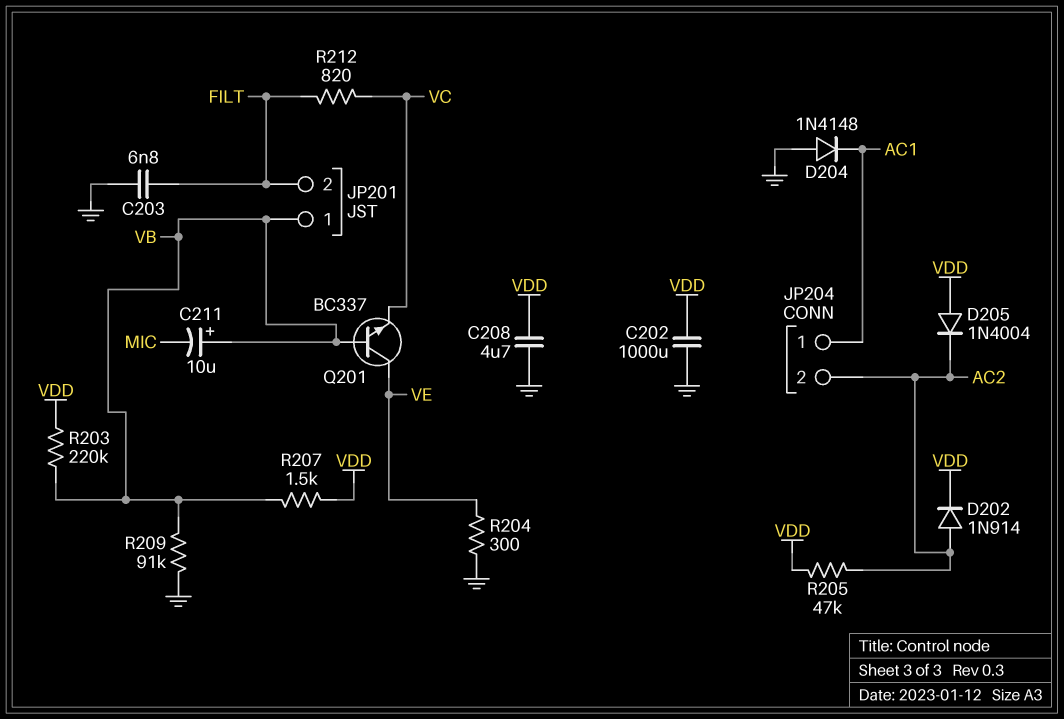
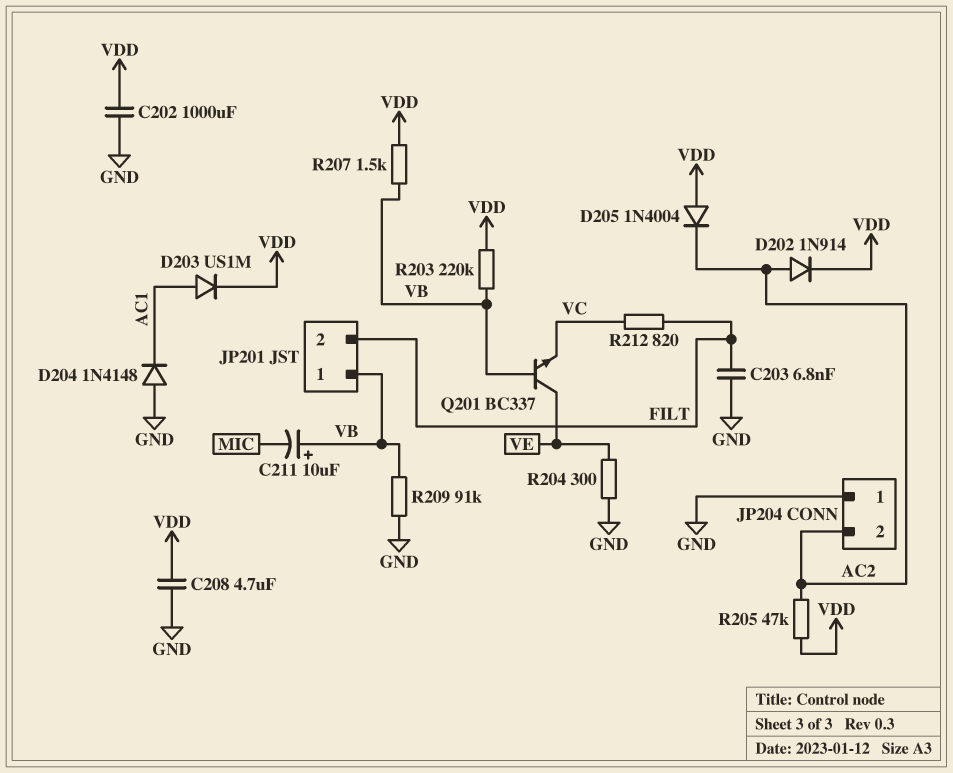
D203: none -> diode US1M (A AC1, K VDD)
JP204 pin 1: AC1 -> GND

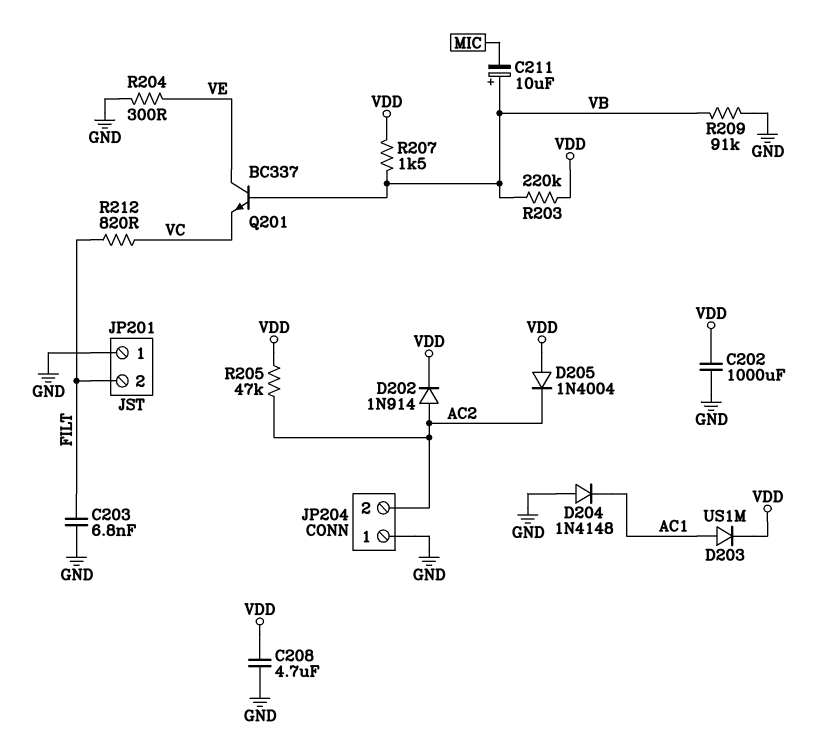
JP201 pin 1: VB -> GND

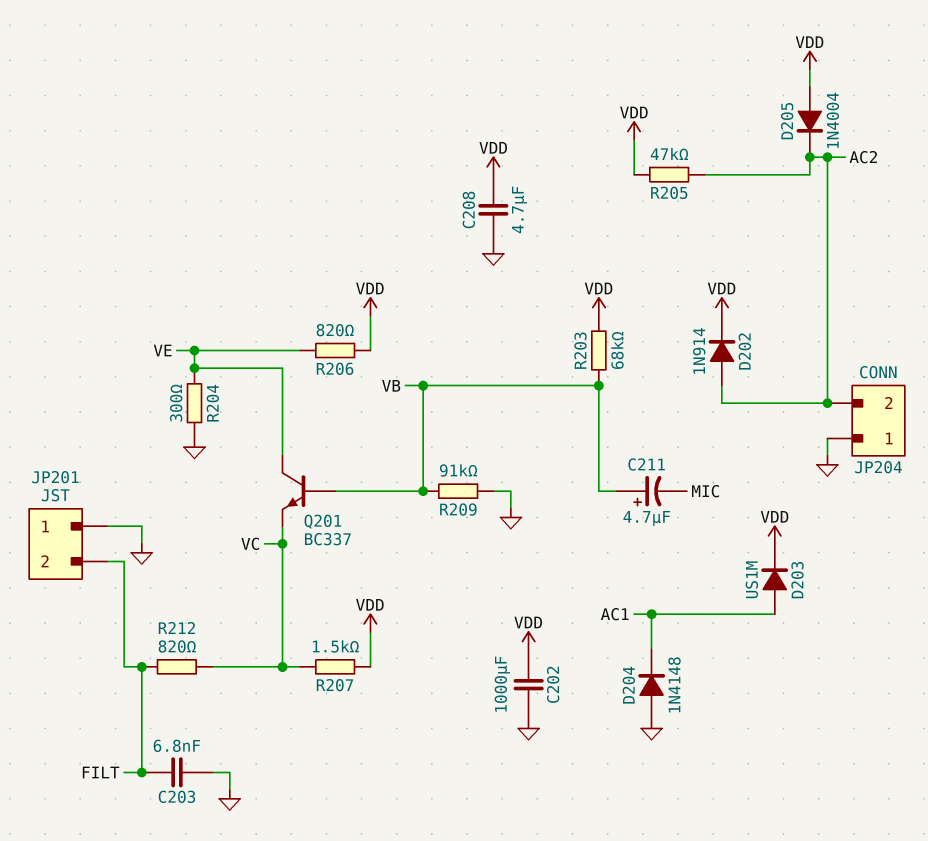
C211: 10uF (plus VB, minus MIC) -> 4.7uF (plus VB, minus MIC)
R203: 220k (VB, VDD) -> 68k (VB, VDD)
R206: none -> 820 (VDD, VE)
R207: 1.5k (VB, VDD) -> 1.5k (VC, VDD)

